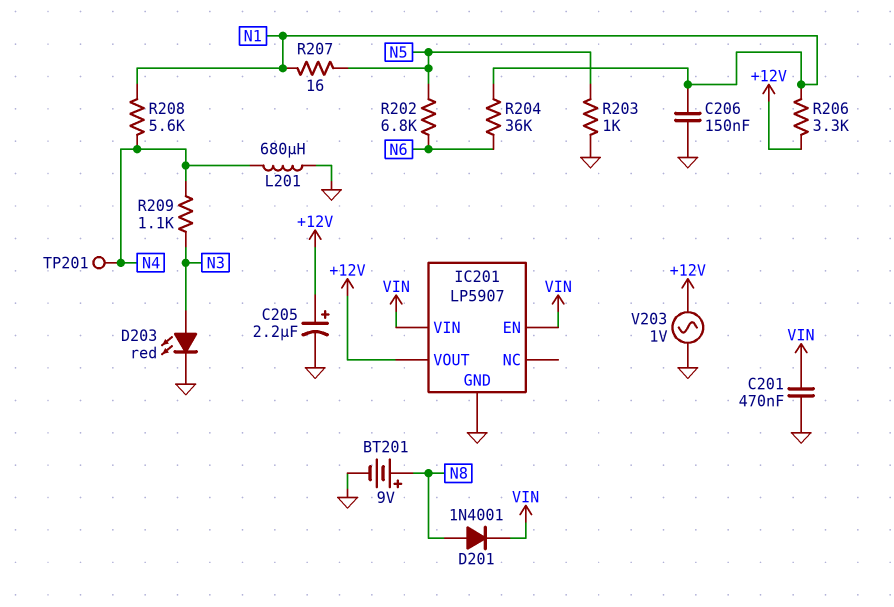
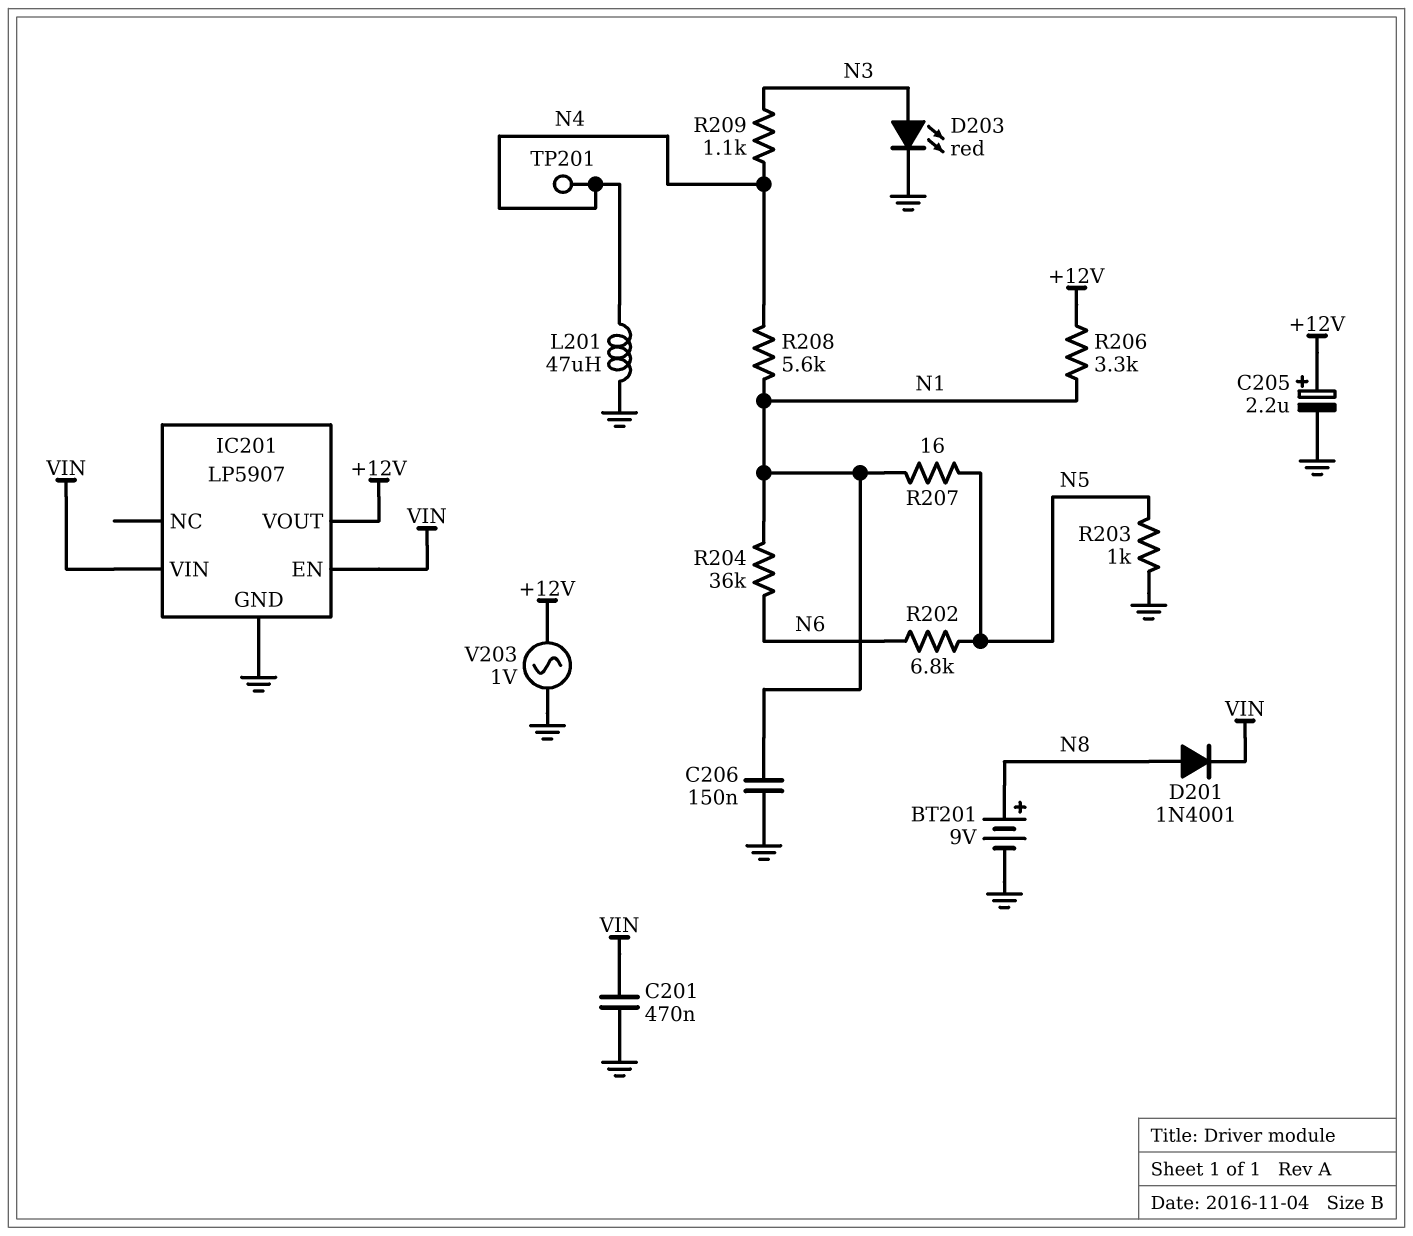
L201: 680uH (GND, N4) -> 47uH (GND, N4)

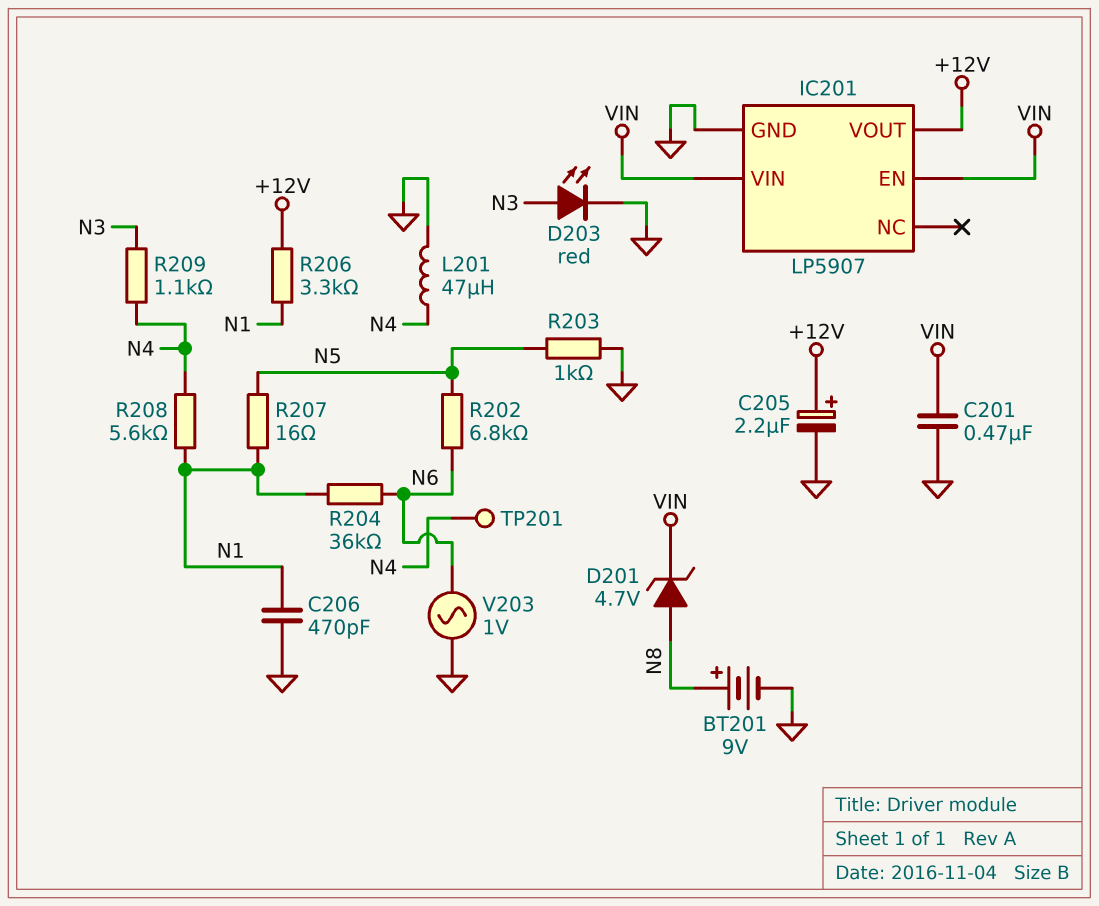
C206: 150nF (GND, N1) -> 470pF (GND, N1)
D201: diode 1N4001 (A N8, K VIN) -> zener 4.7V (A N8, K VIN)
V203: AC 1V (+12V, GND) -> AC 1V (GND, N6)

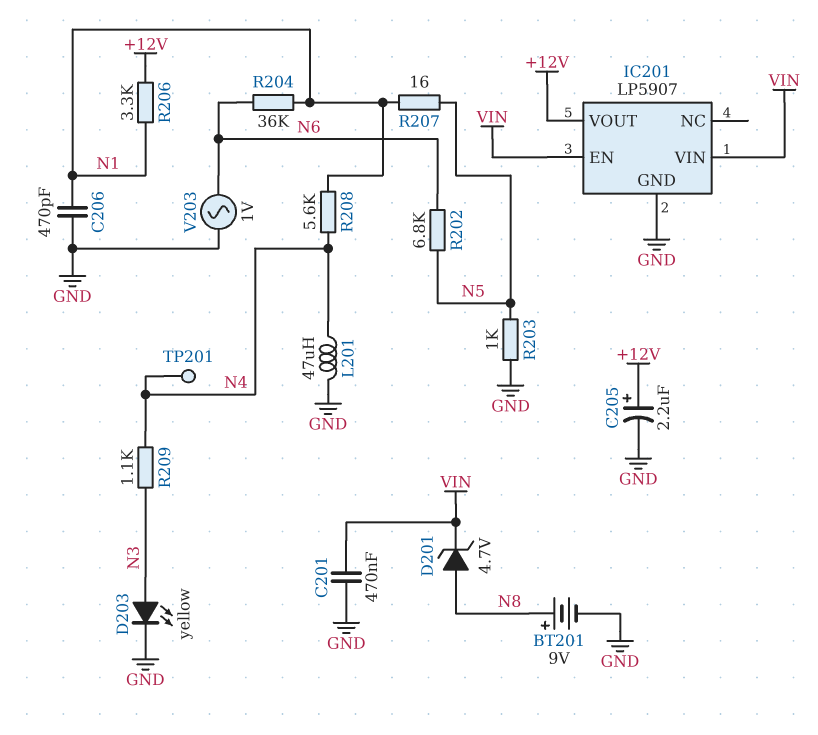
D203: LED red (A N3, K GND) -> LED yellow (A N3, K GND)

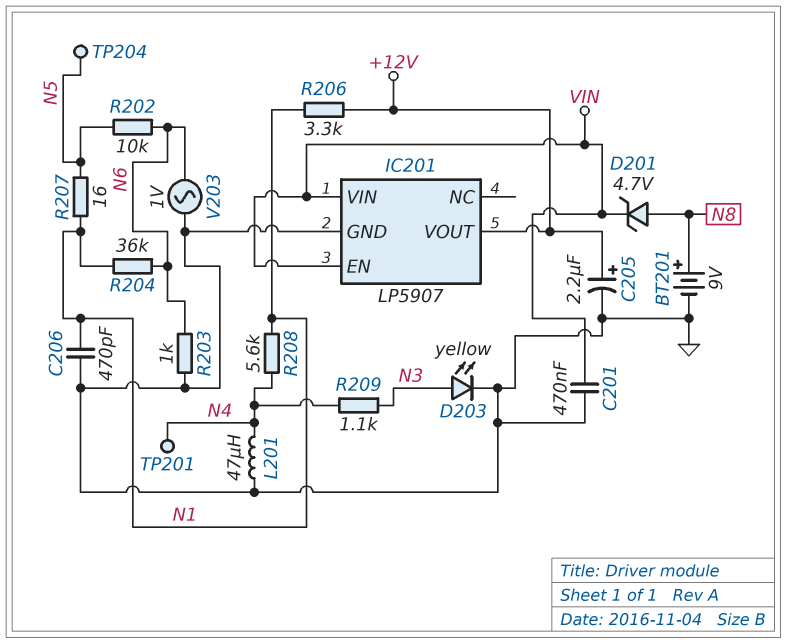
R202: 6.8k (N5, N6) -> 10k (N5, N6)
R203: 1k (GND, N5) -> 1k (GND, N6)
TP204: none -> test point (N5)

